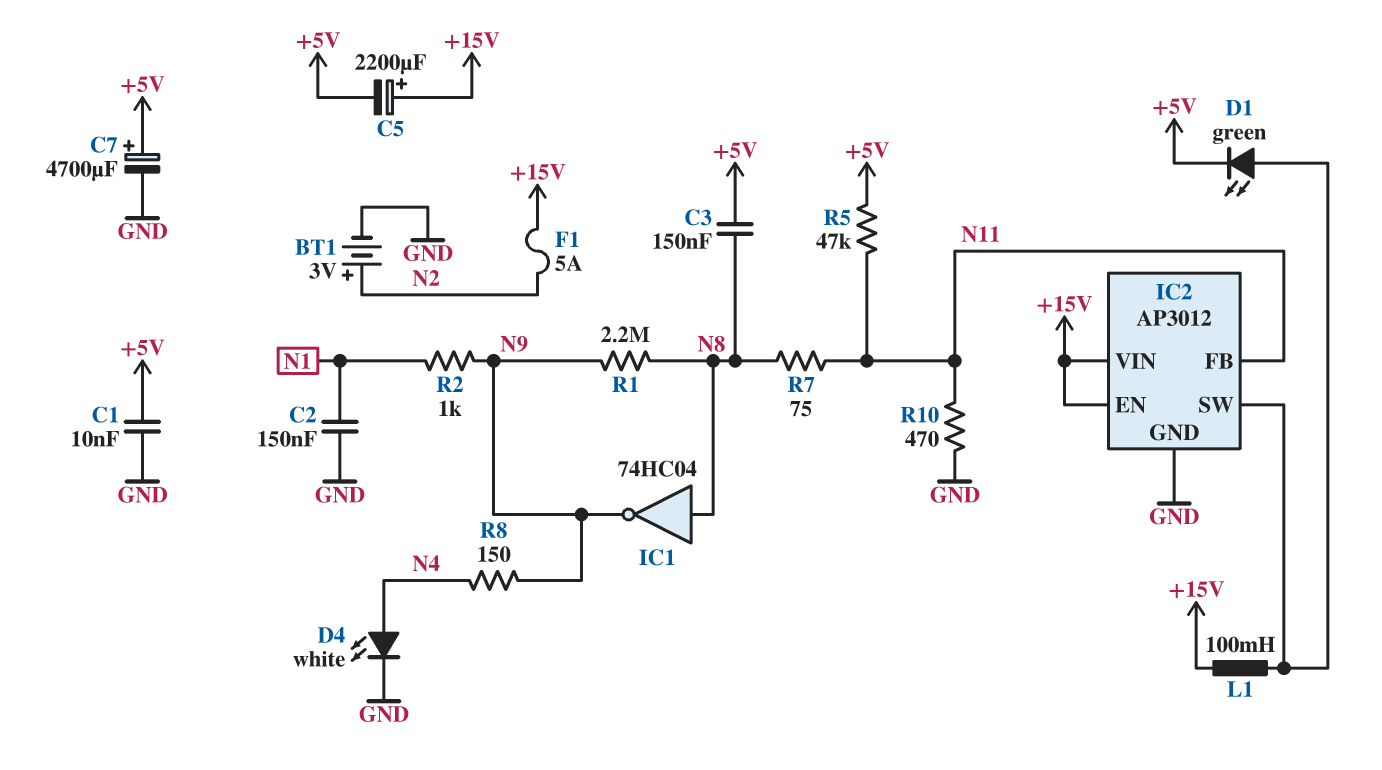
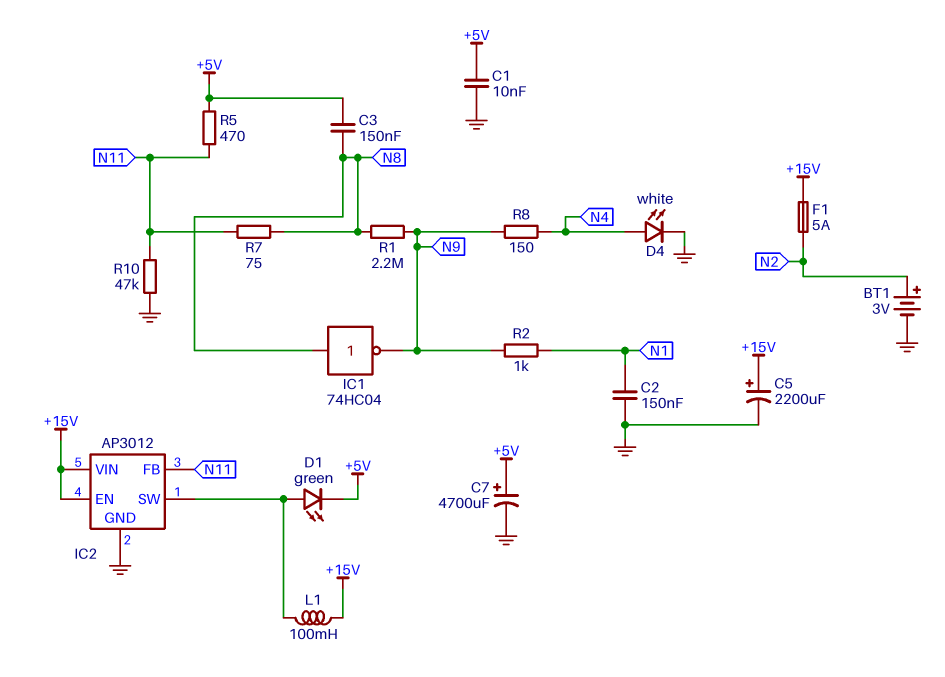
C5: 2200uF (plus +15V, minus +5V) -> 2200uF (plus +15V, minus GND)
R5: 47k (+5V, N11) -> 470 (+5V, N11)
R10: 470 (GND, N11) -> 47k (GND, N11)

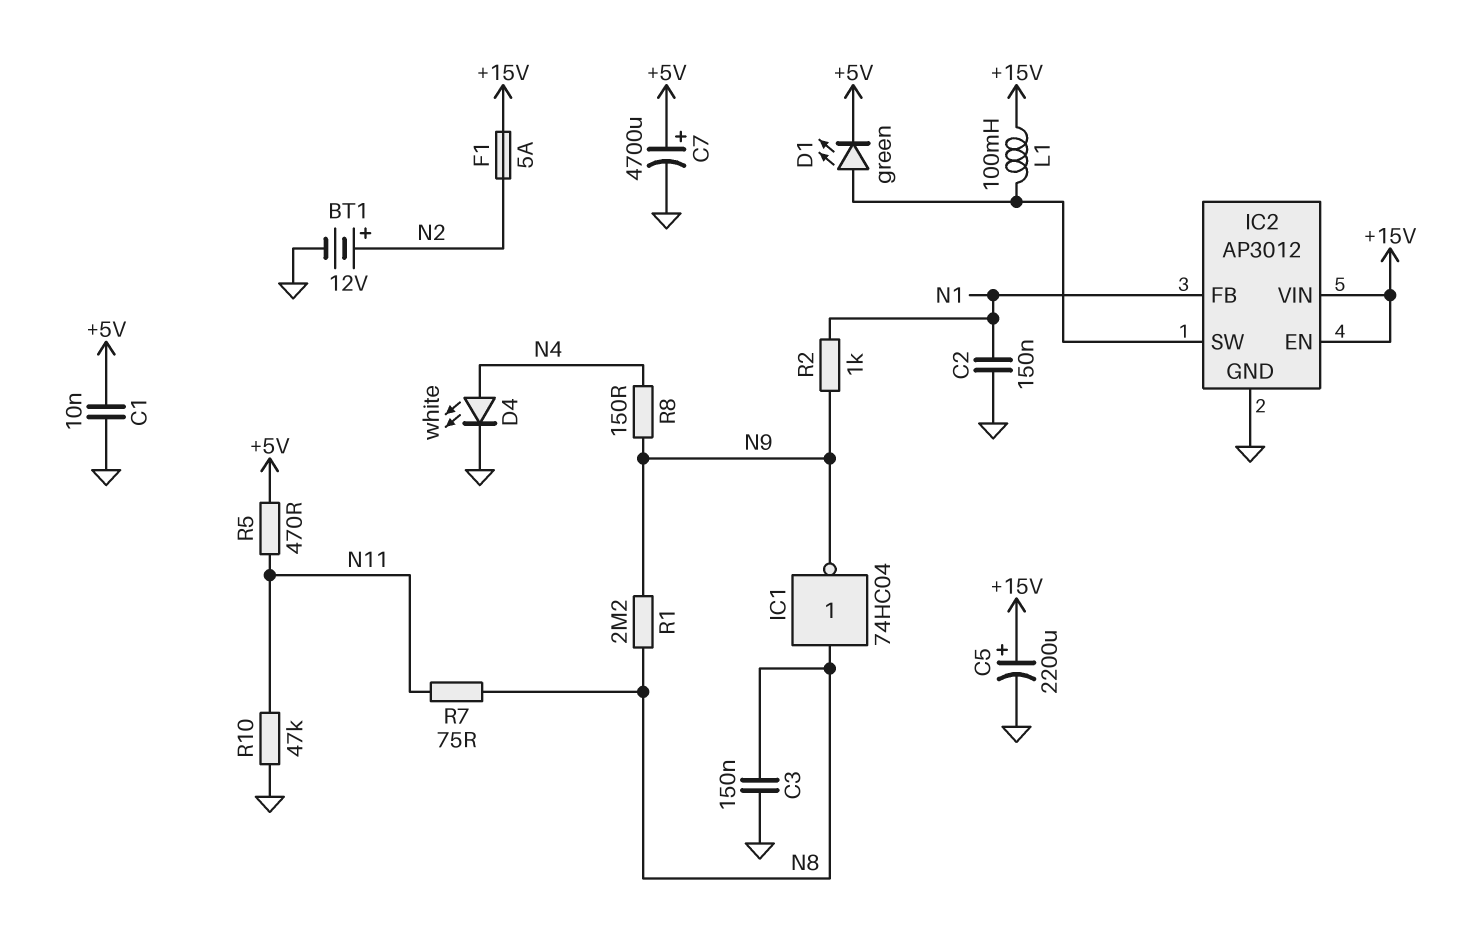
BT1: 3V (plus N2, minus GND) -> 12V (plus N2, minus GND)
C3: 150nF (+5V, N8) -> 150nF (GND, N8)
IC2 pin FB: N11 -> N1

